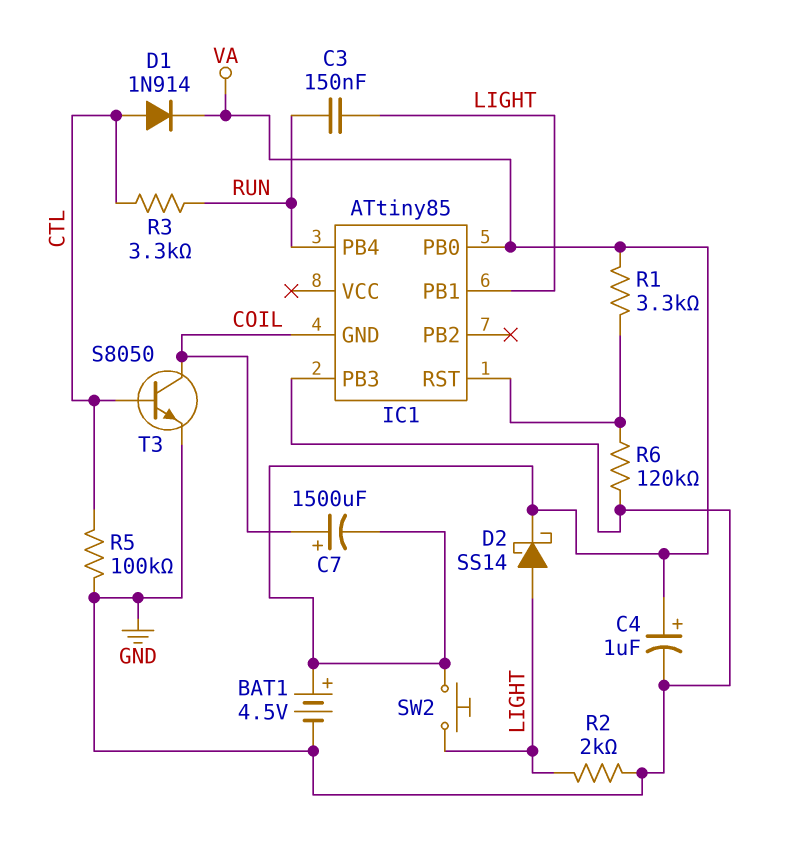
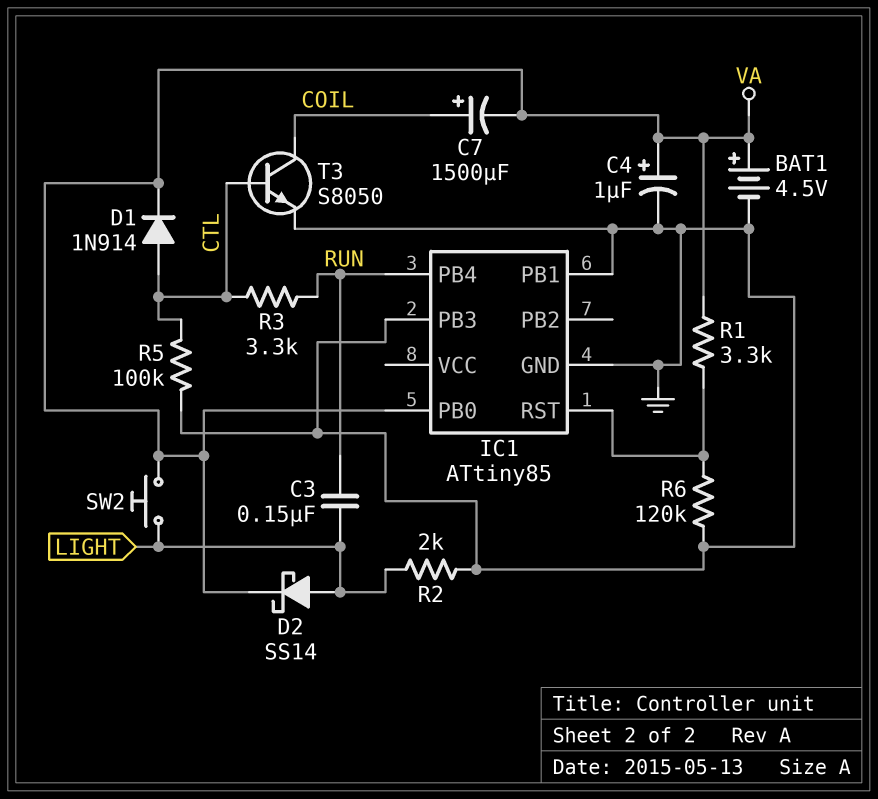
IC1 pin GND: COIL -> GND
IC1 pin PB1: LIGHT -> GND

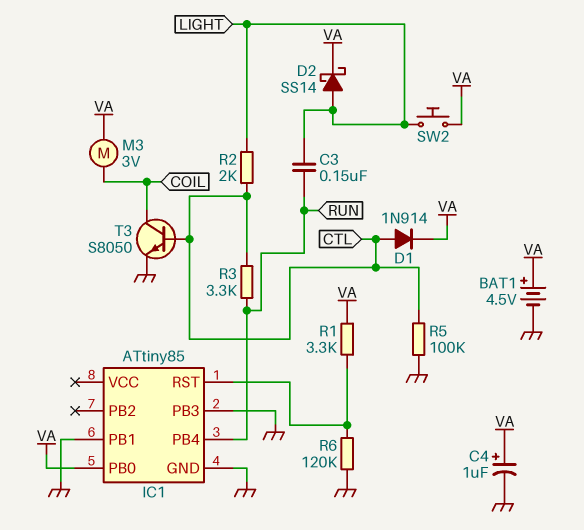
C7: 1500uF (plus COIL, minus VA) -> none
M3: none -> motor 3V (COIL, VA)
R2: 2k (GND, LIGHT) -> 2k (CTL, LIGHT)

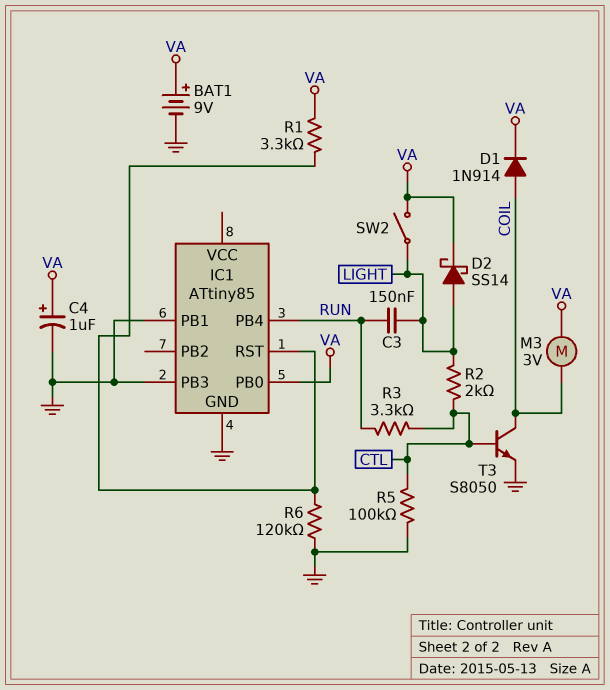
BAT1: 4.5V (plus VA, minus GND) -> 9V (plus VA, minus GND)
D1: diode 1N914 (A CTL, K VA) -> diode 1N914 (A COIL, K VA)
SW2: button (LIGHT, VA) -> switch (LIGHT, VA)

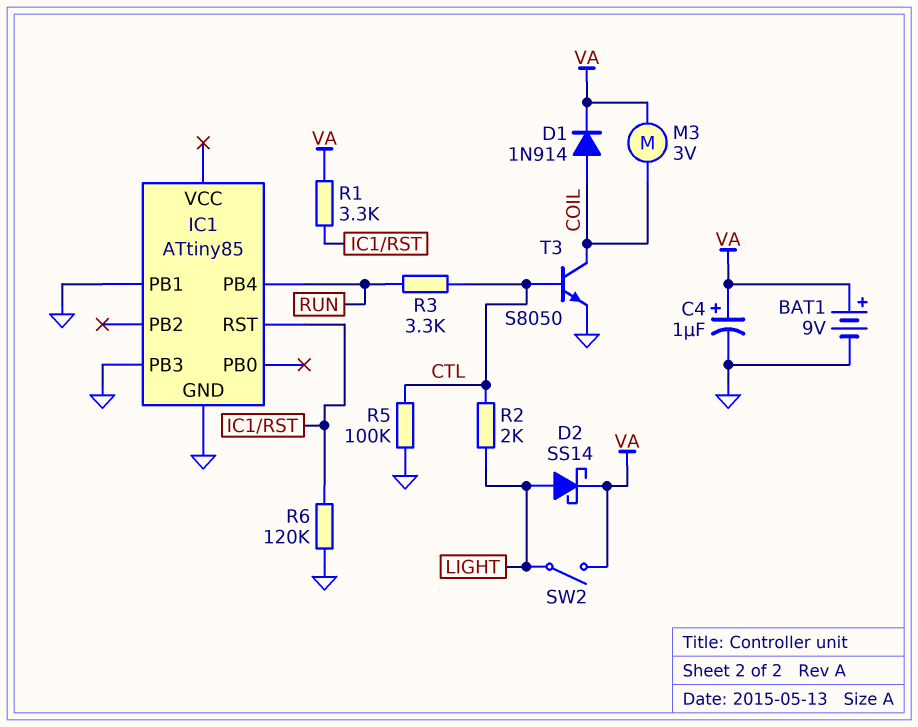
C3: 150nF (LIGHT, RUN) -> none
IC1 pin PB0: VA -> none

